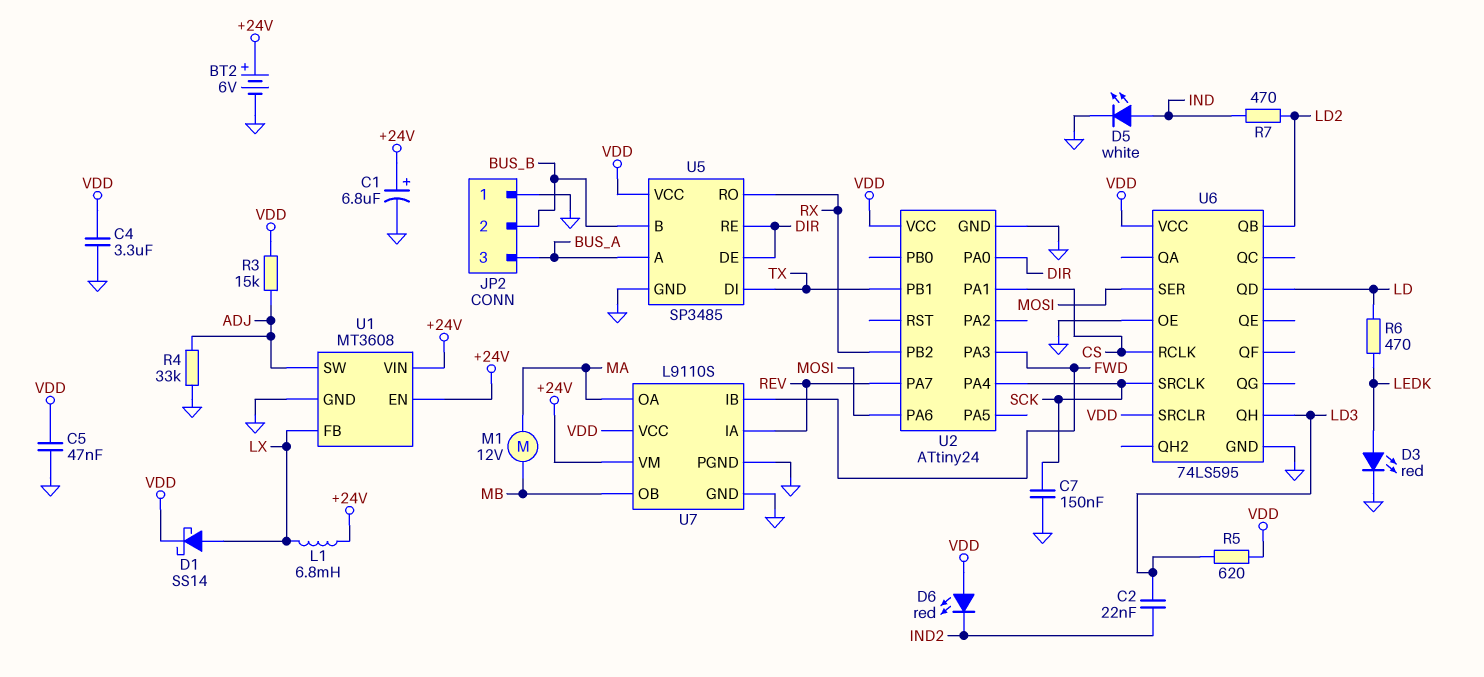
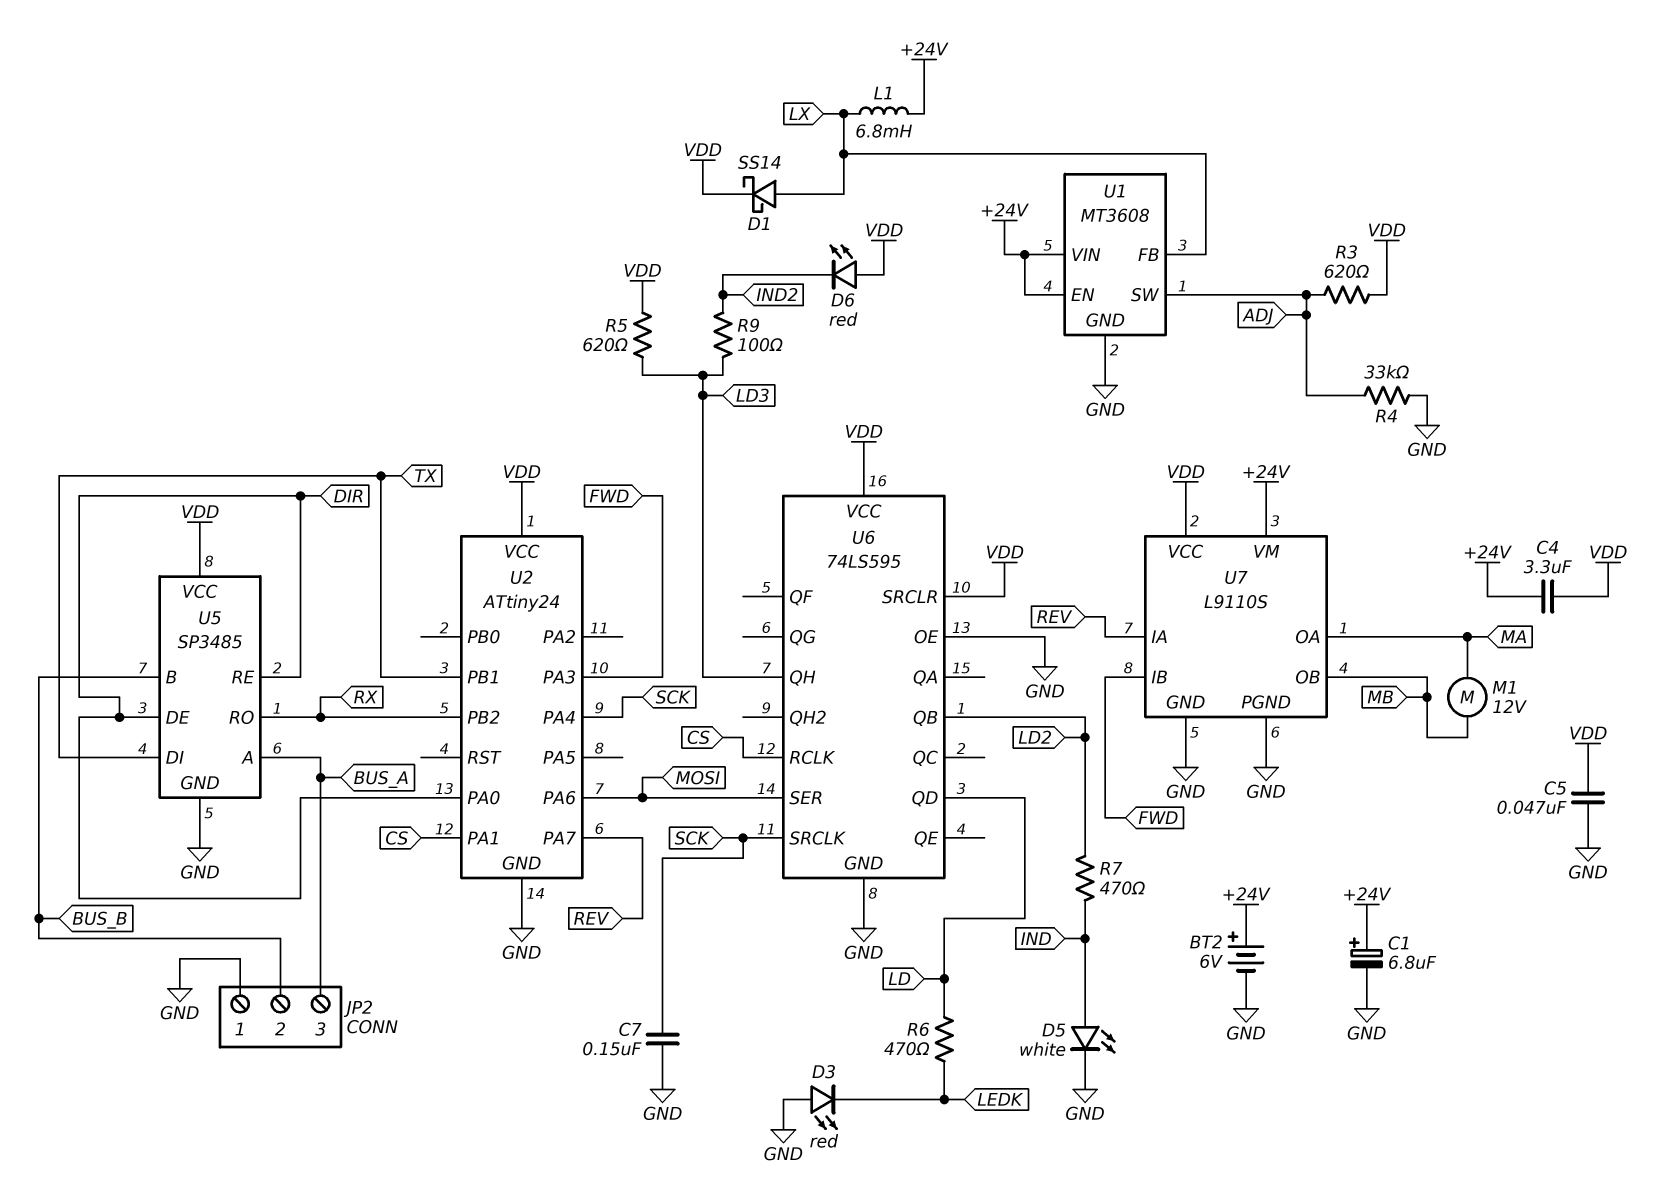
C2: 22nF (IND2, LD3) -> none
C4: 3.3uF (GND, VDD) -> 3.3uF (+24V, VDD)
D3: LED red (A LEDK, K GND) -> LED red (A GND, K LEDK)
R3: 15k (ADJ, VDD) -> 620 (ADJ, VDD)
R9: none -> 100 (IND2, LD3)

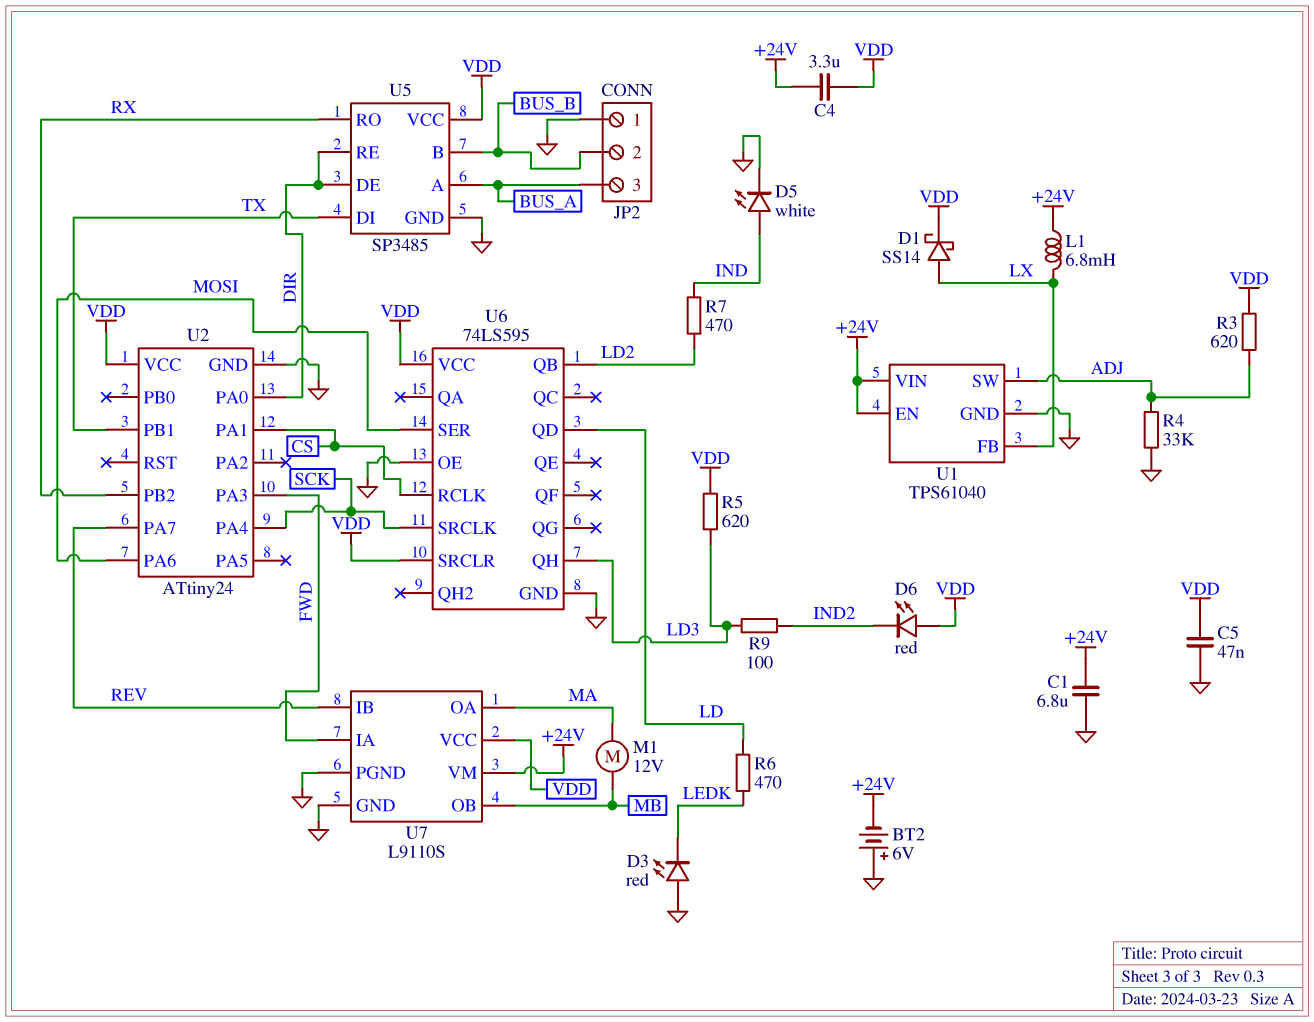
BT2: 6V (plus +24V, minus GND) -> 6V (plus GND, minus +24V)
C1: 6.8uF (plus +24V, minus GND) -> 6.8uF (+24V, GND)
C7: 150nF (GND, SCK) -> none
U1: MT3608 -> TPS61040
U7 pin IA: REV -> FWD
U7 pin IB: FWD -> REV

